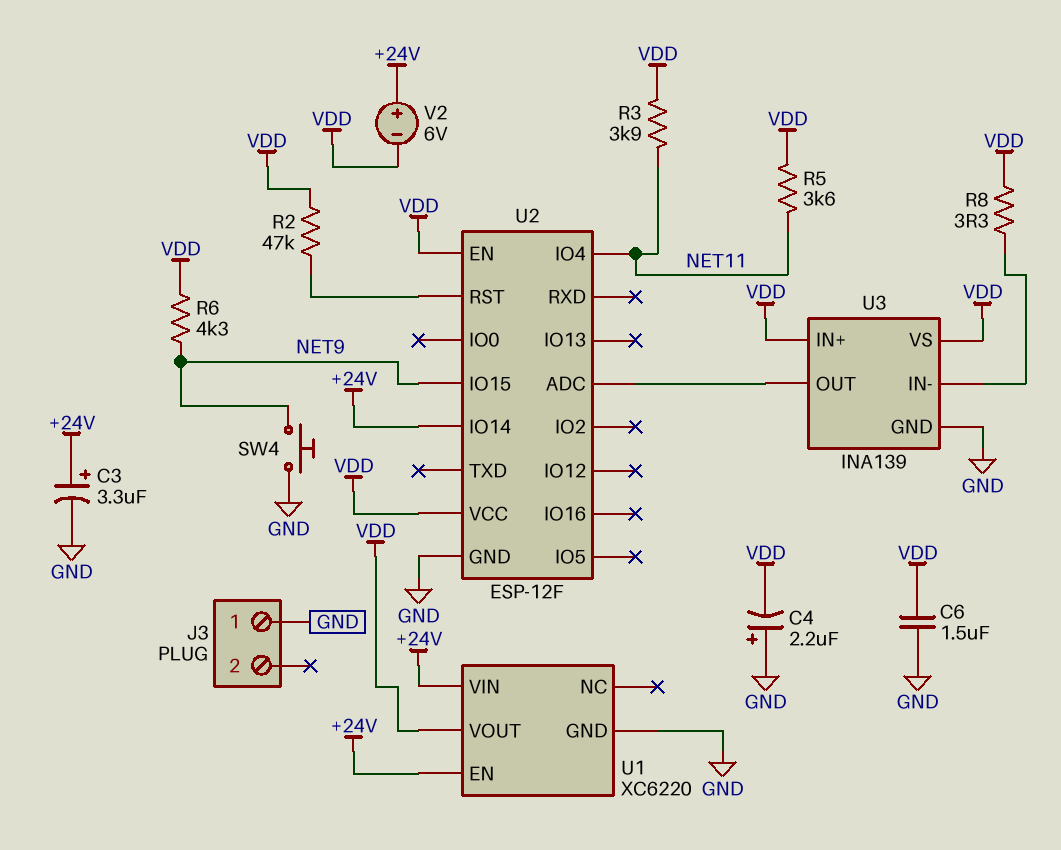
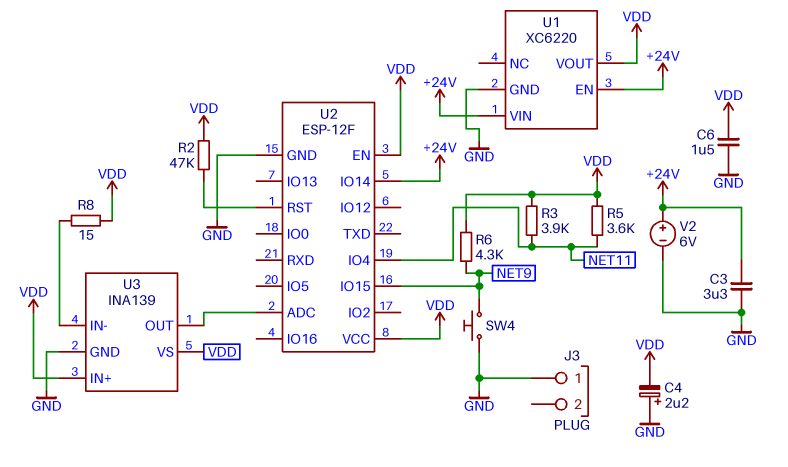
C3: 3.3uF (plus +24V, minus GND) -> 3.3uF (+24V, GND)
R8: 3.3 (U3/IN-, VDD) -> 15 (U3/IN-, VDD)
V2: 6V (plus +24V, minus VDD) -> 6V (plus +24V, minus GND)

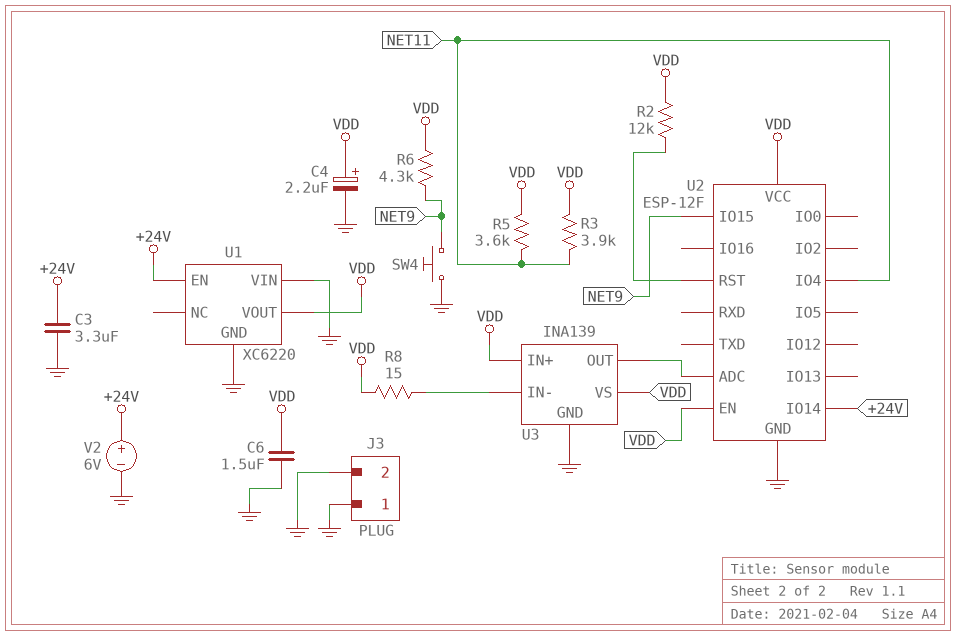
C4: 2.2uF (plus GND, minus VDD) -> 2.2uF (plus VDD, minus GND)
J3 pin 2: none -> GND
R2: 47k (U2/RST, VDD) -> 12k (U2/RST, VDD)
U1 pin VIN: +24V -> GND

